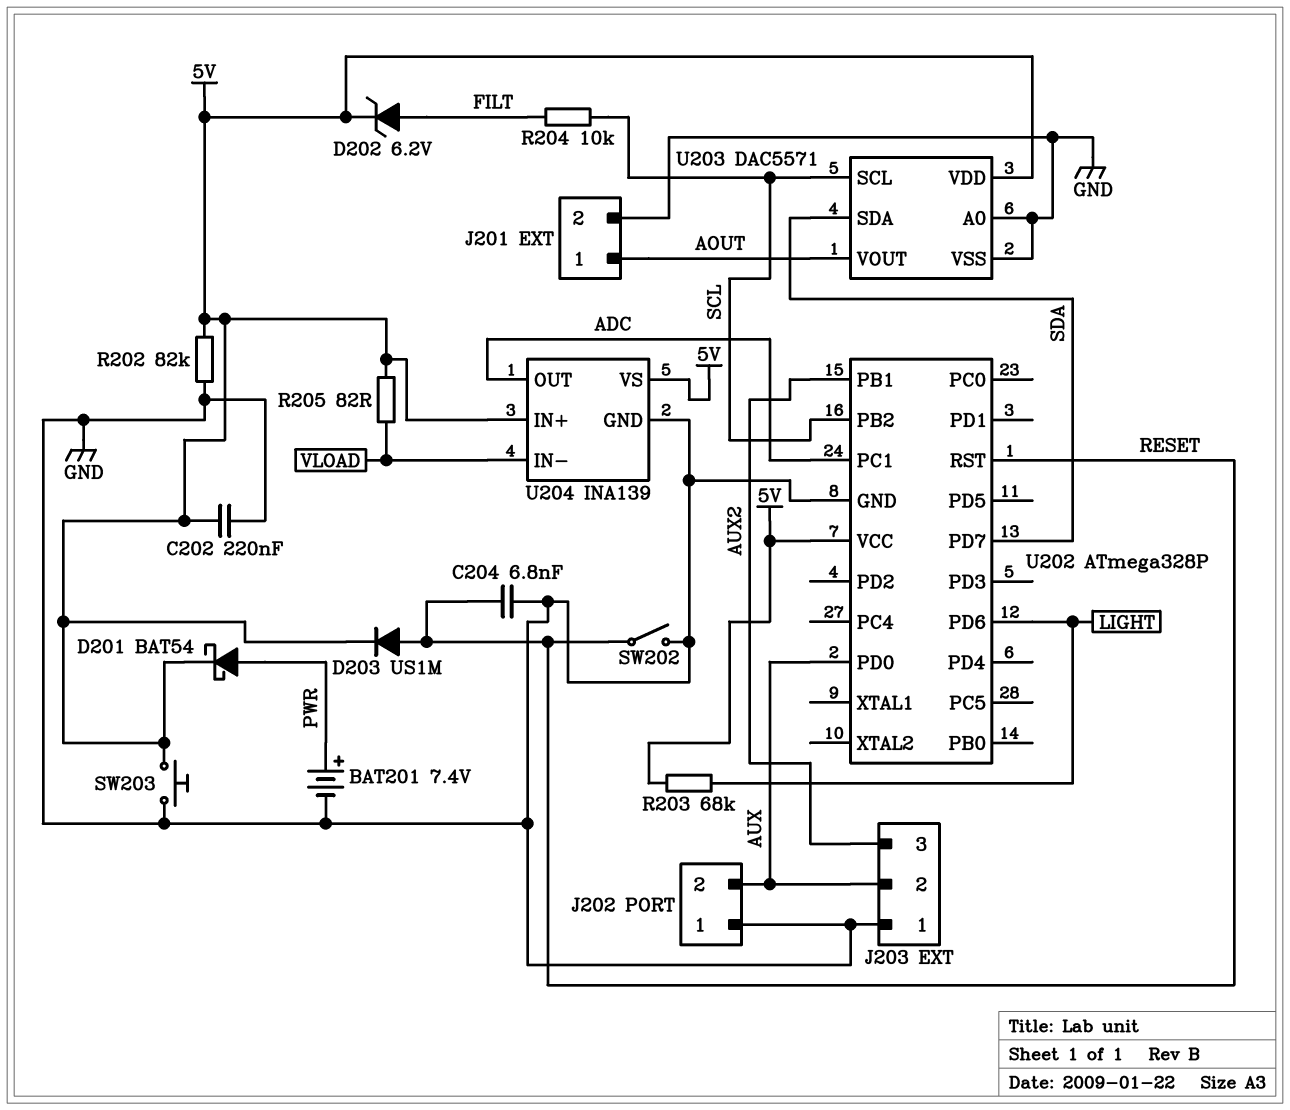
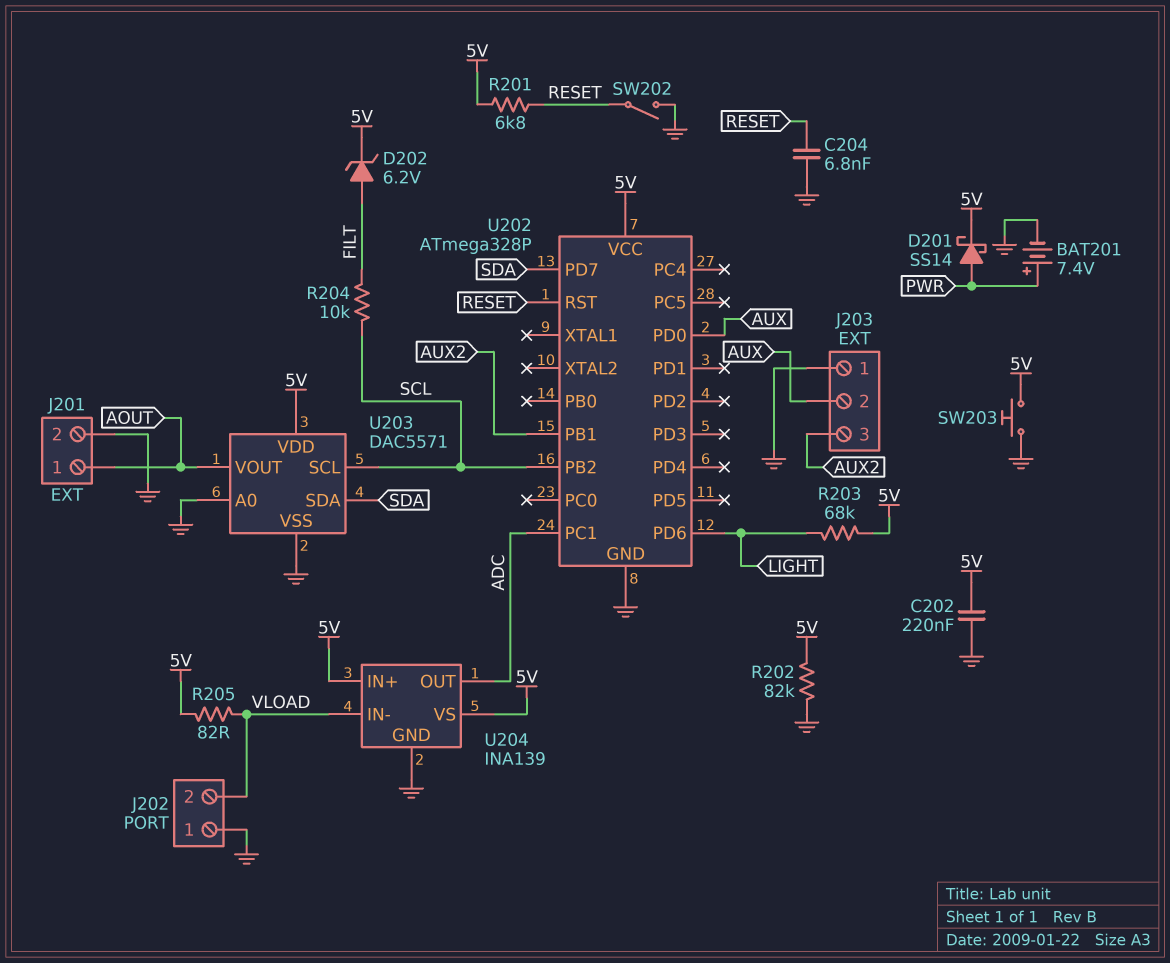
D201: schottky BAT54 (A PWR, K 5V) -> schottky SS14 (A PWR, K 5V)
D203: diode US1M (A RESET, K 5V) -> none
J202 pin 2: AUX -> VLOAD
R201: none -> 6.8k (5V, RESET)

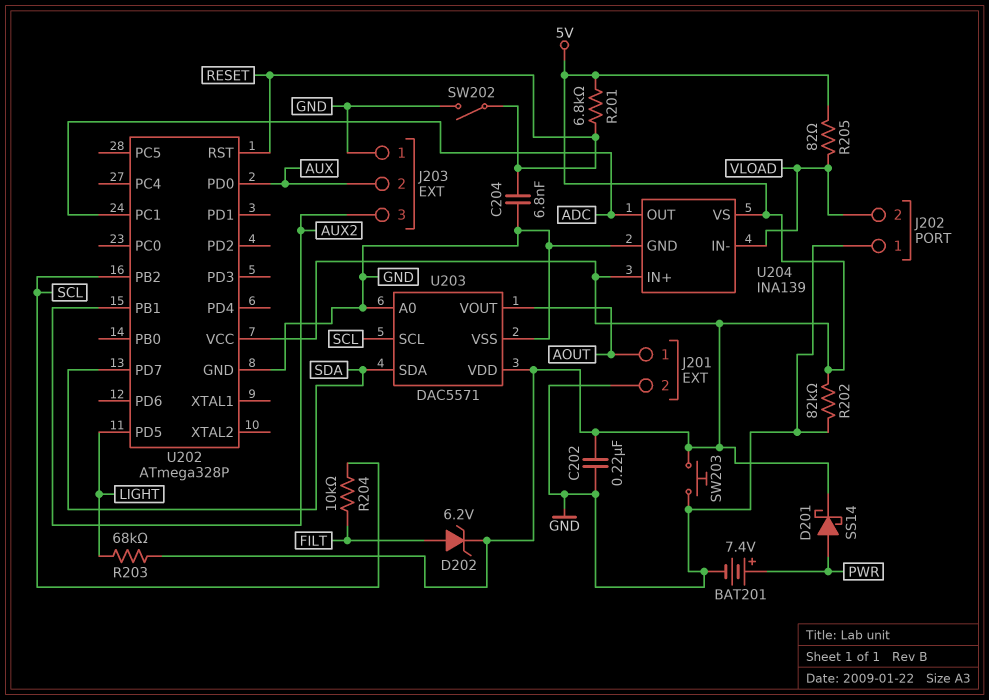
U202 pin PD5: none -> LIGHT
U202 pin PD6: LIGHT -> none

